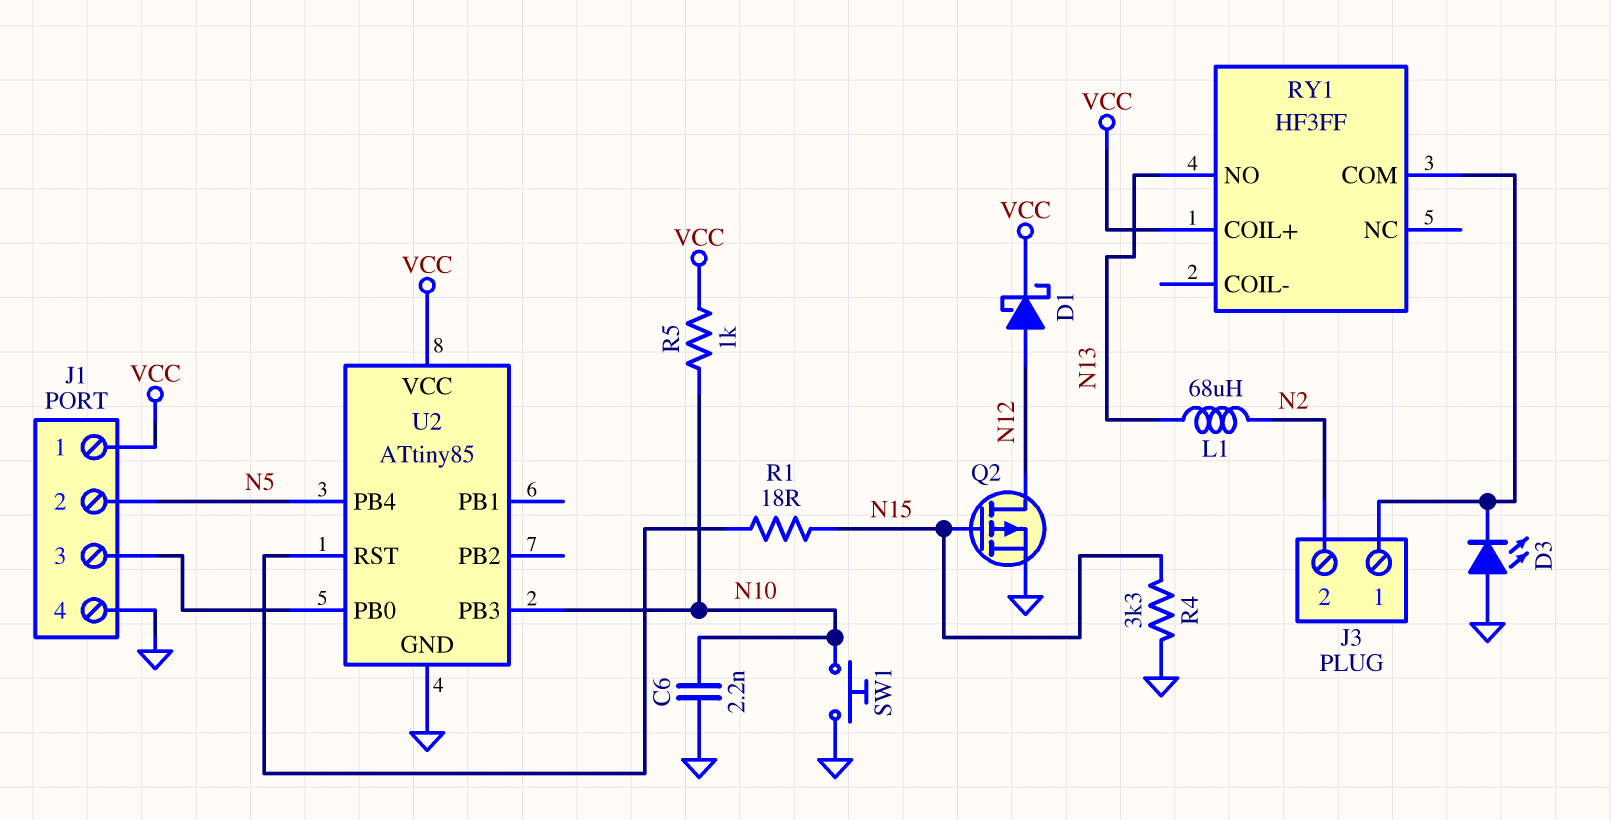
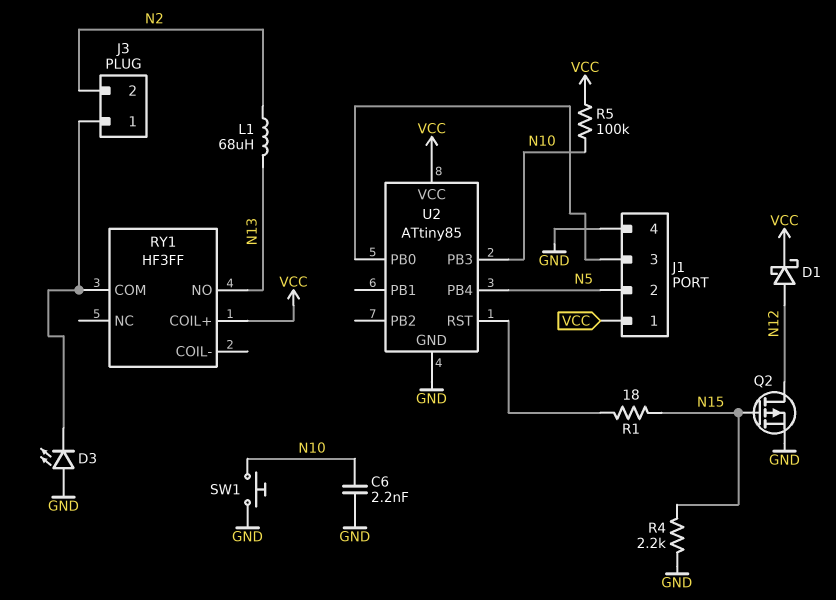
R4: 3.3k (GND, N15) -> 2.2k (GND, N15)
R5: 1k (N10, VCC) -> 100k (N10, VCC)

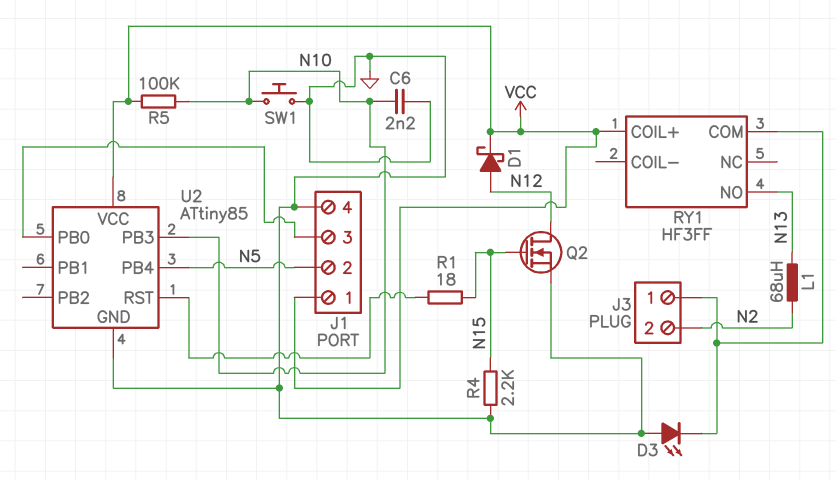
Q2: PMOS (G N15, D N12, S GND) -> NMOS (G N15, D N12, S GND)

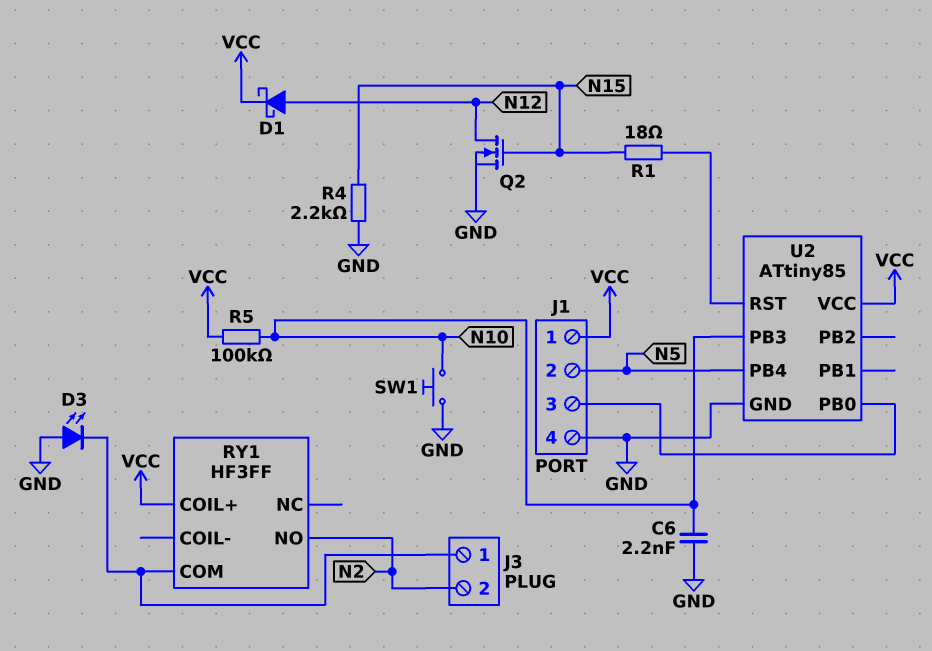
L1: 68uH (N2, N13) -> none
RY1 pin NO: N13 -> N2

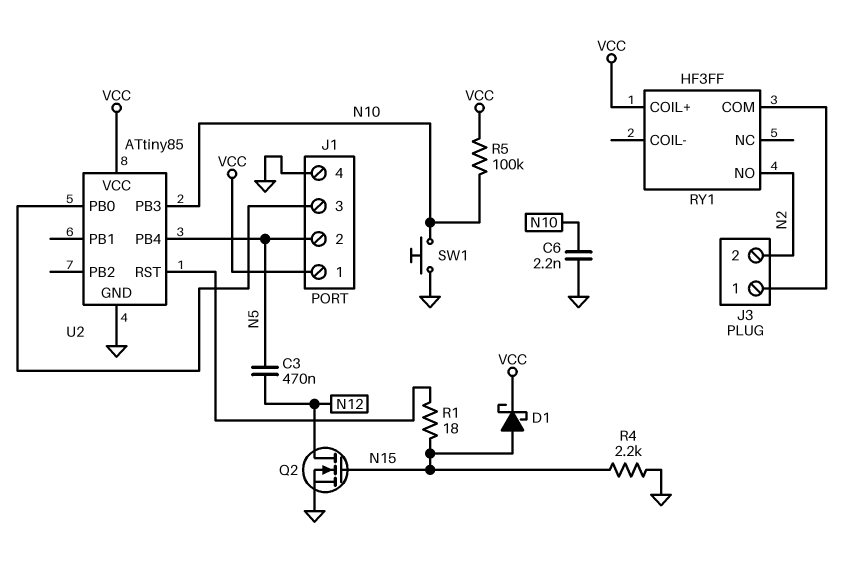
C3: none -> 470nF (N5, N12)
D1: schottky (A N12, K VCC) -> schottky (A N15, K VCC)
D3: LED (A GND, K J3/1) -> none

